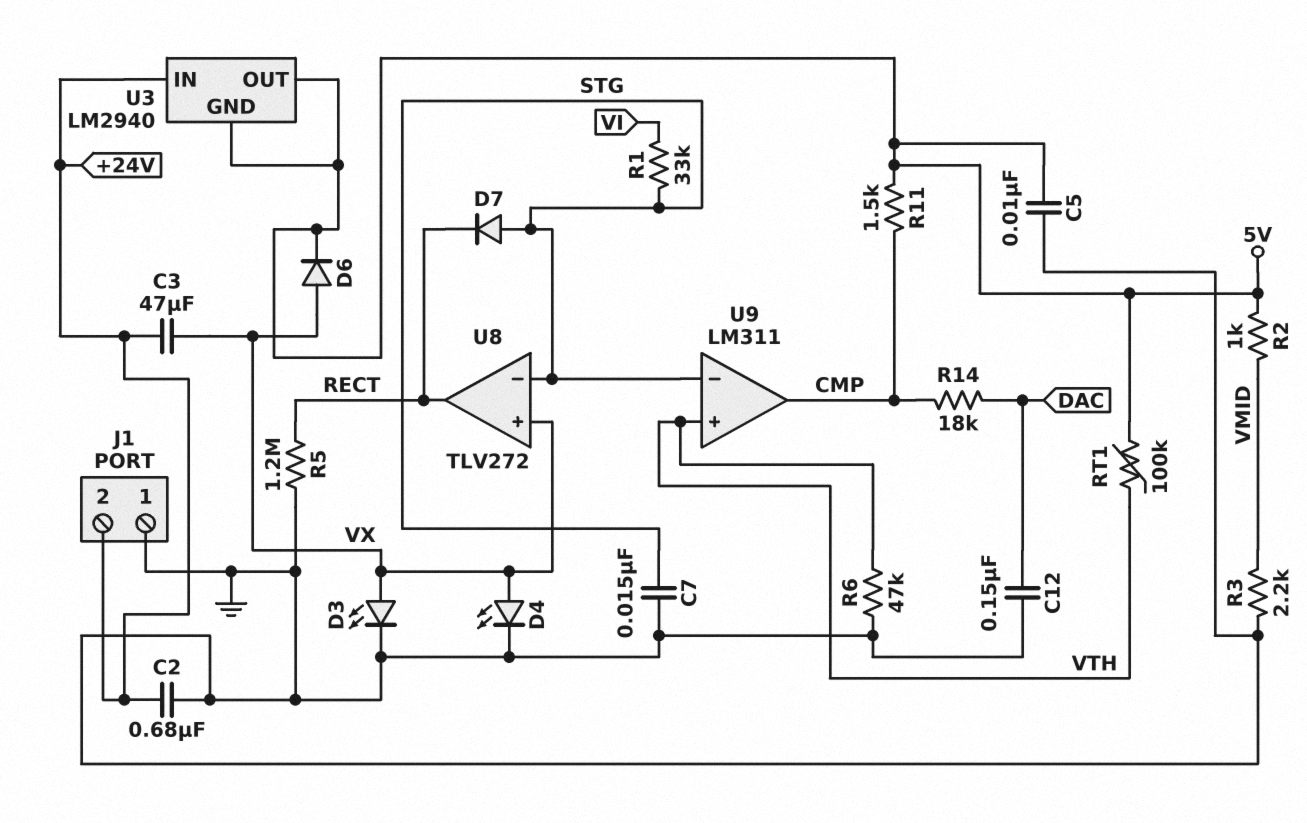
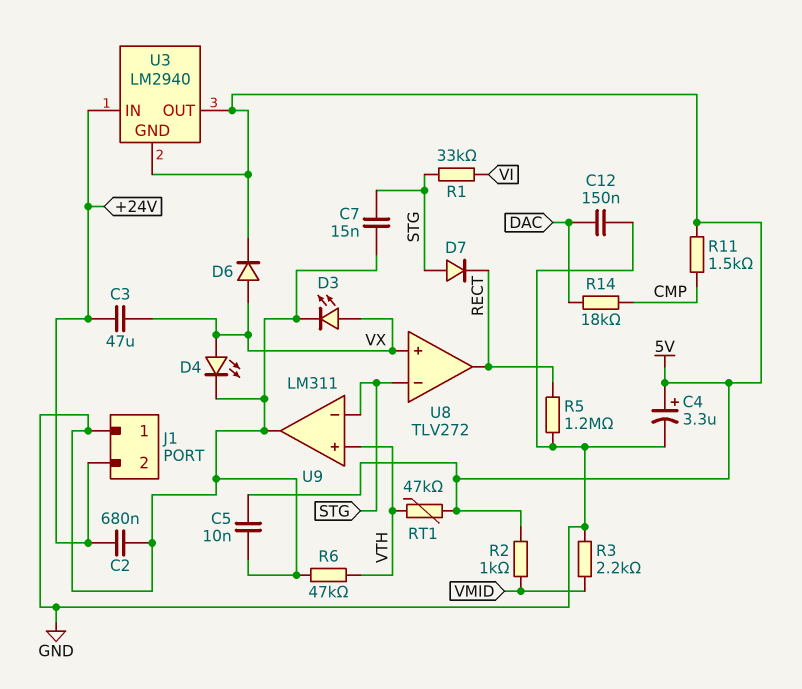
C4: none -> 3.3uF (plus 5V, minus GND)
RT1: 100k (5V, VTH) -> 47k (5V, VTH)
U9 pin out: CMP -> GND

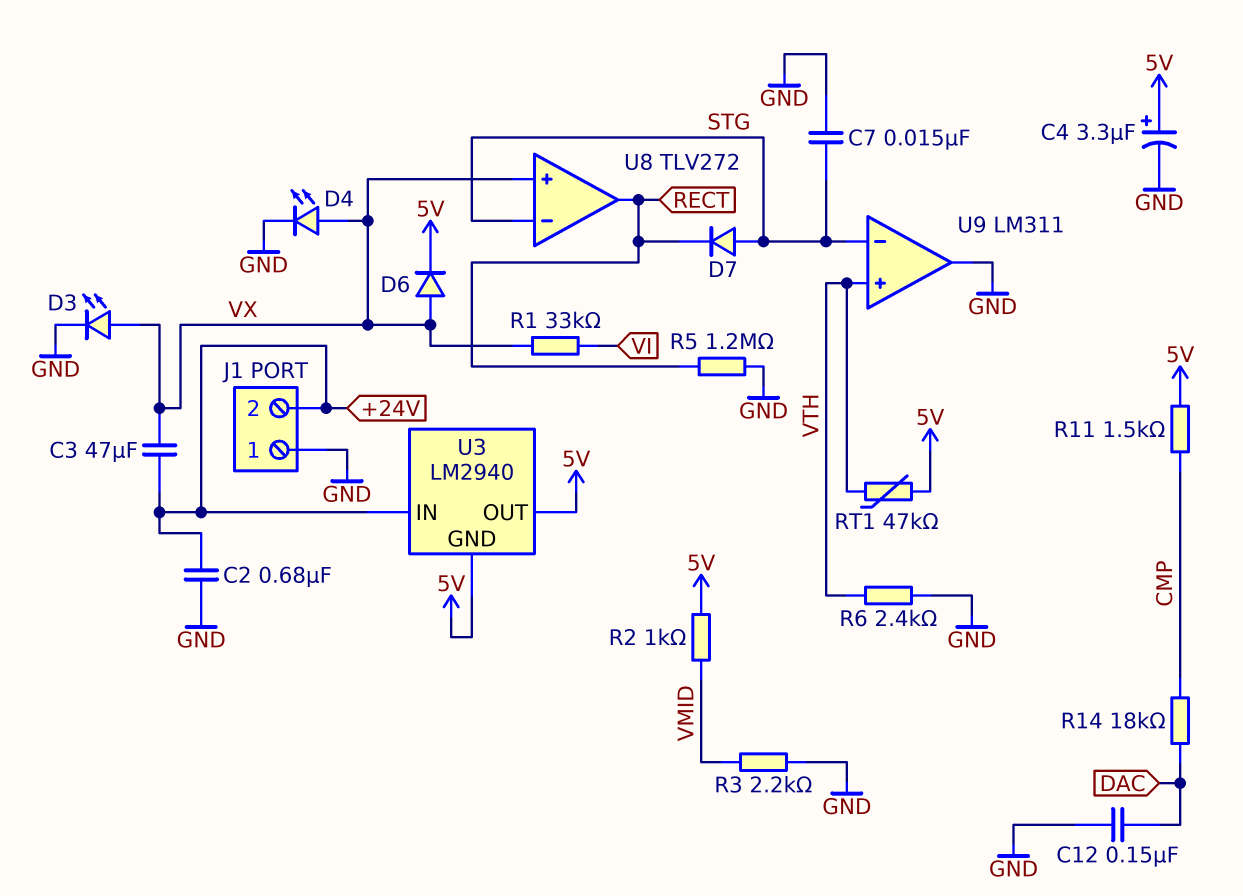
C5: 10nF (5V, GND) -> none
R1: 33k (STG, VI) -> 33k (VI, VX)
R6: 47k (GND, VTH) -> 2.4k (GND, VTH)

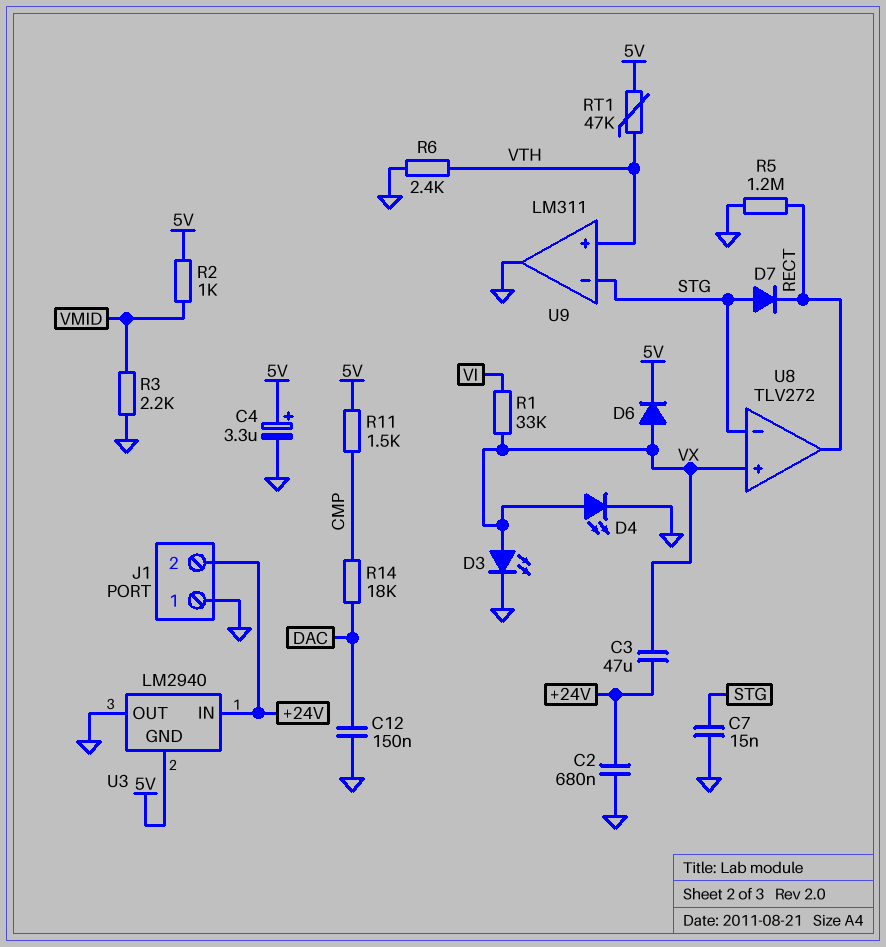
U3 pin OUT: 5V -> GND

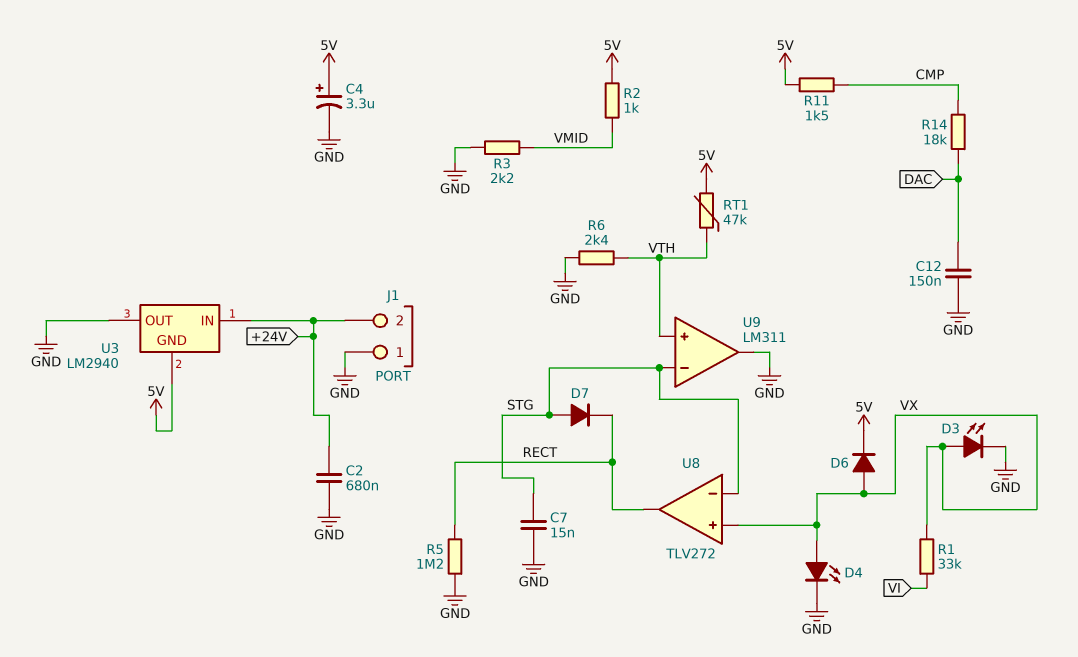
C3: 47uF (+24V, VX) -> none

